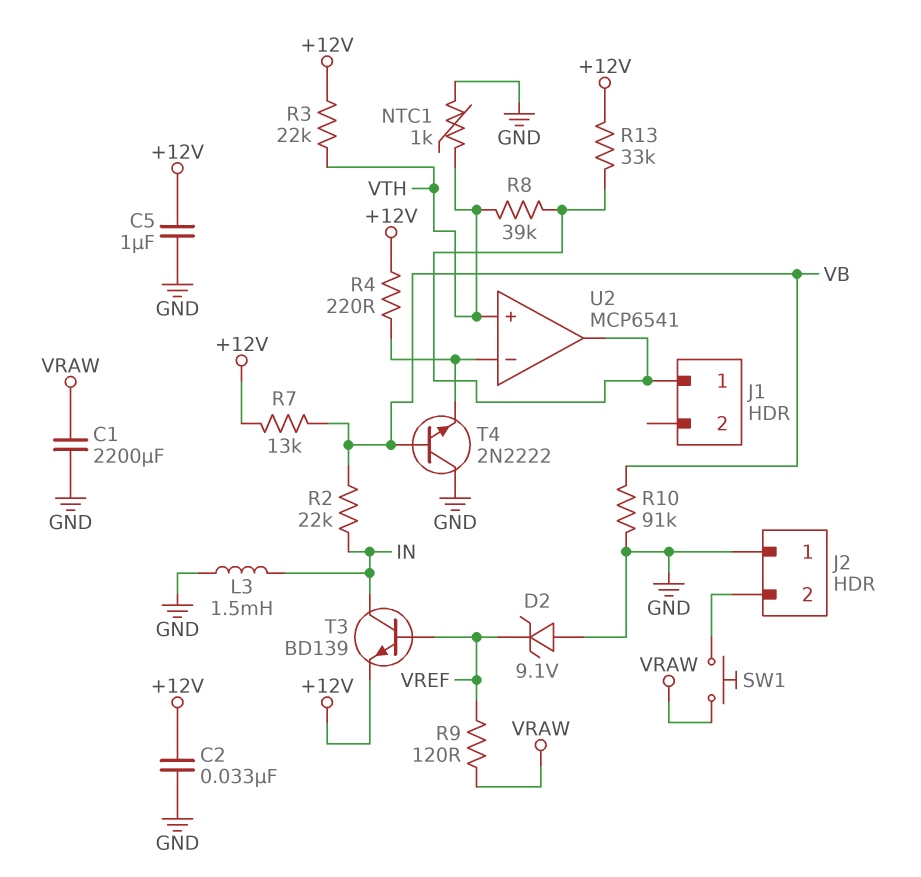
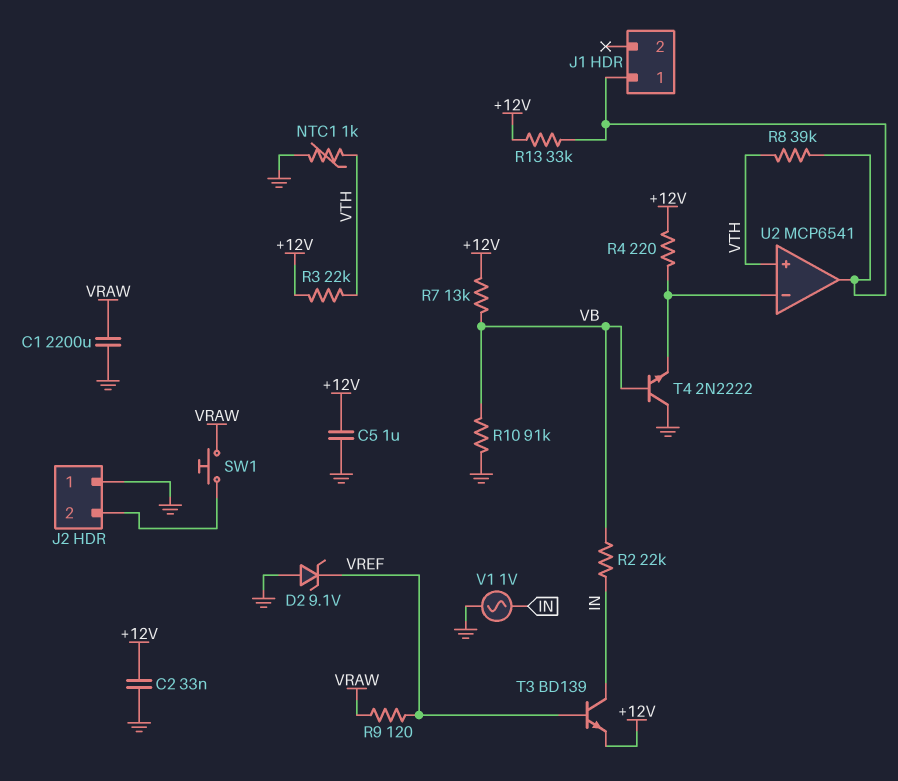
L3: 1.5mH (GND, IN) -> none
V1: none -> AC 1V (GND, IN)

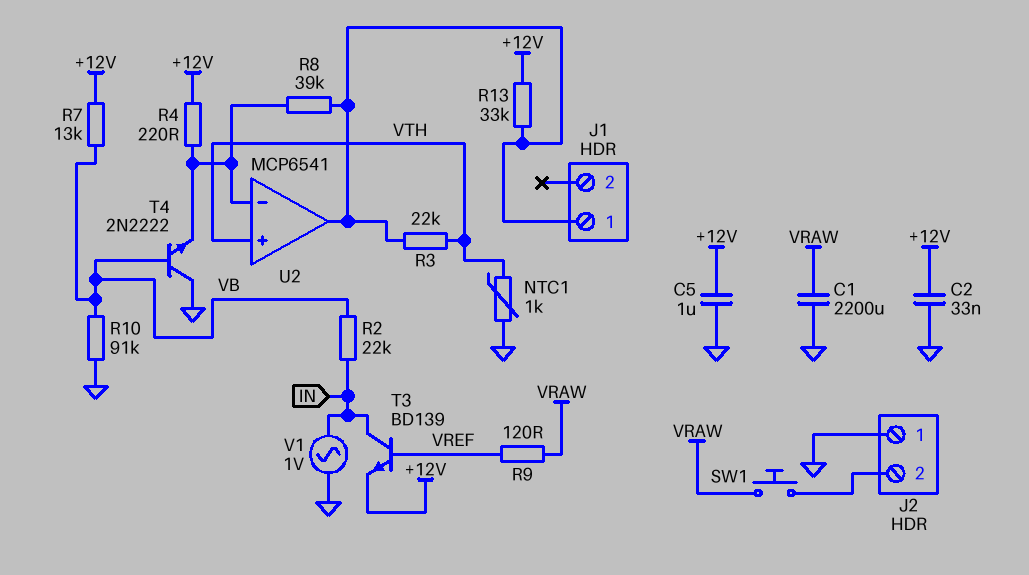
D2: zener 9.1V (A GND, K VREF) -> none
R3: 22k (+12V, VTH) -> 22k (J1/1, VTH)
R8: 39k (J1/1, VTH) -> 39k (J1/1, U2/in-)

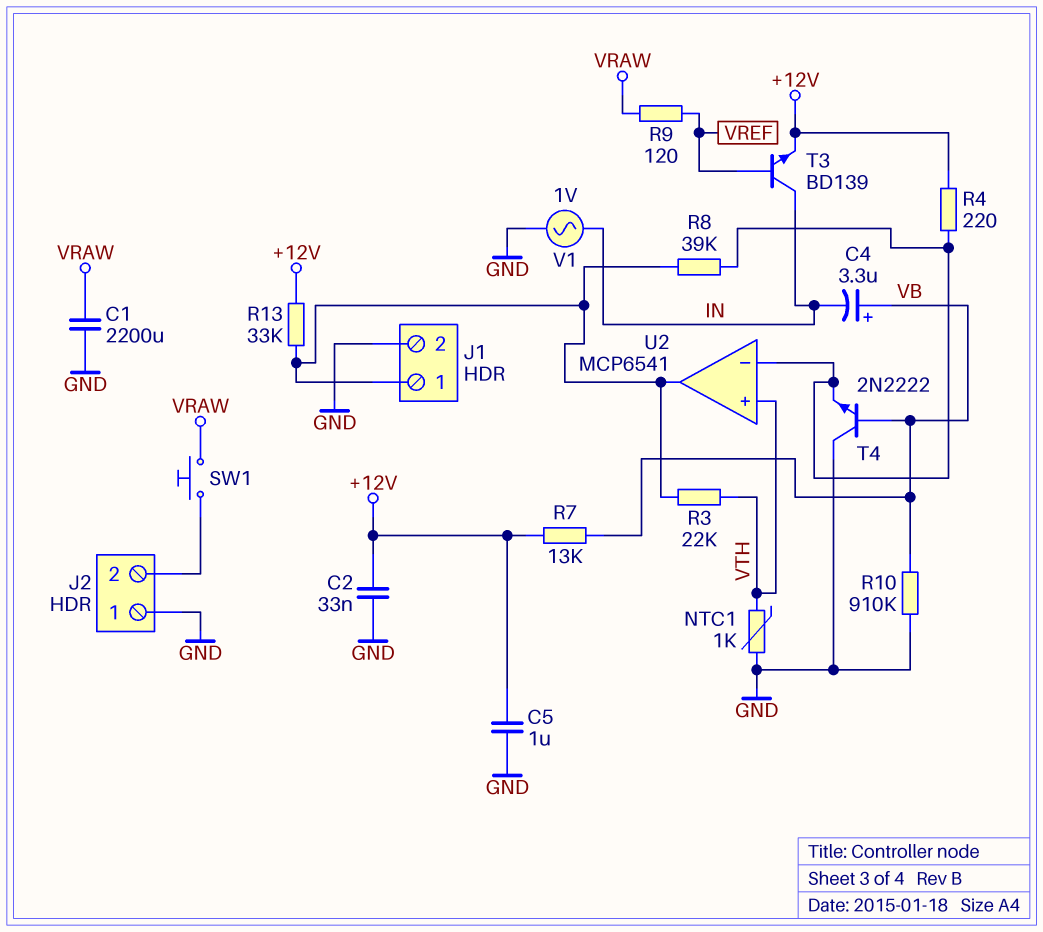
C4: none -> 3.3uF (plus VB, minus IN)
J1 pin 2: none -> GND
R2: 22k (IN, VB) -> none
R10: 91k (GND, VB) -> 910k (GND, VB)

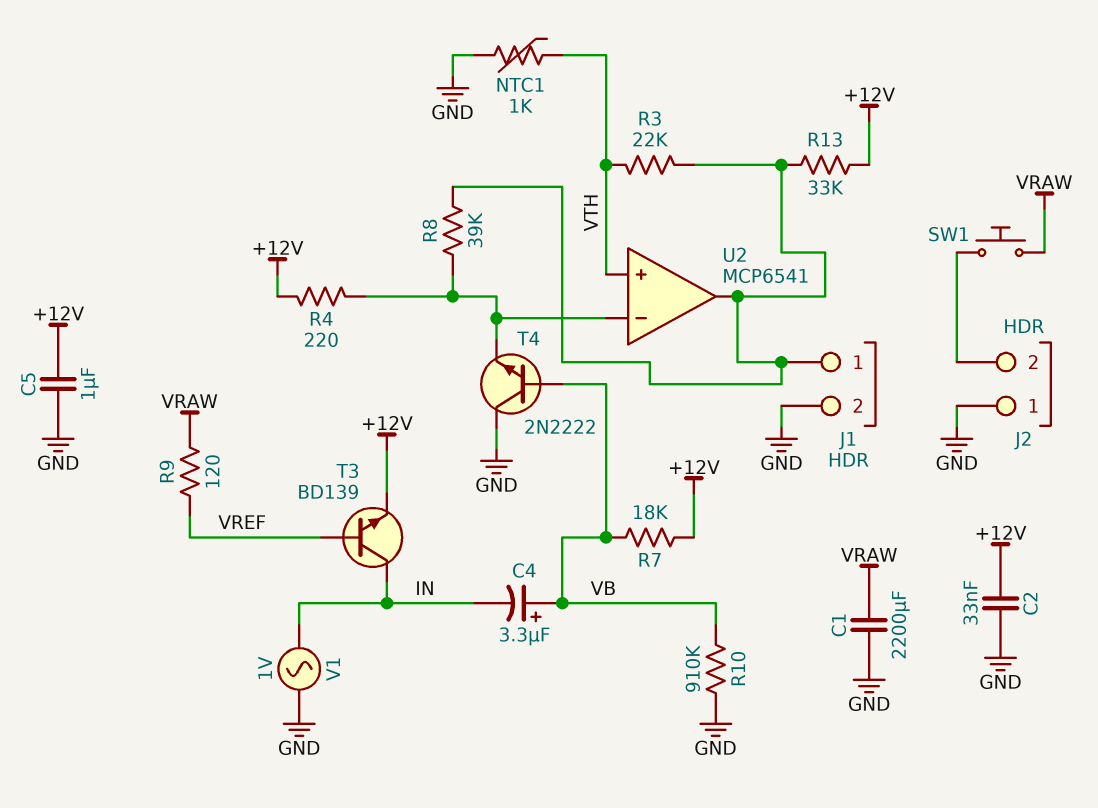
R7: 13k (+12V, VB) -> 18k (+12V, VB)

